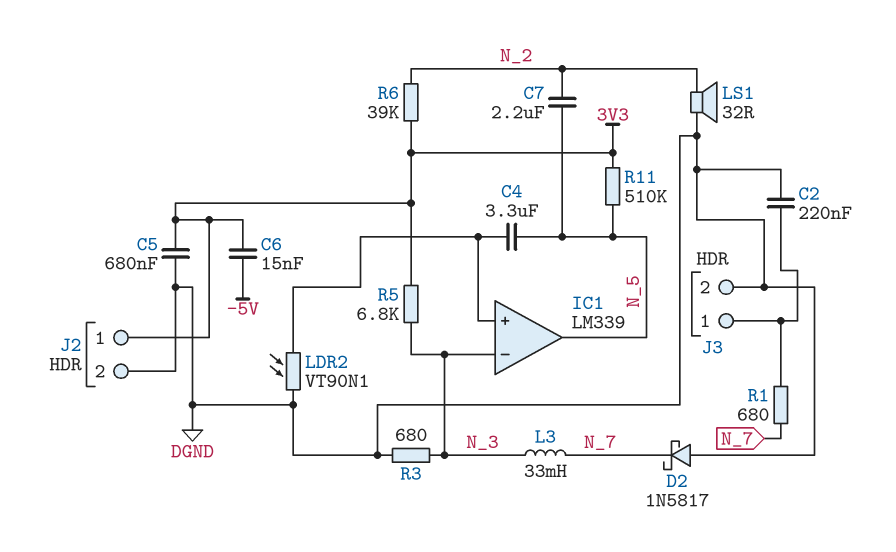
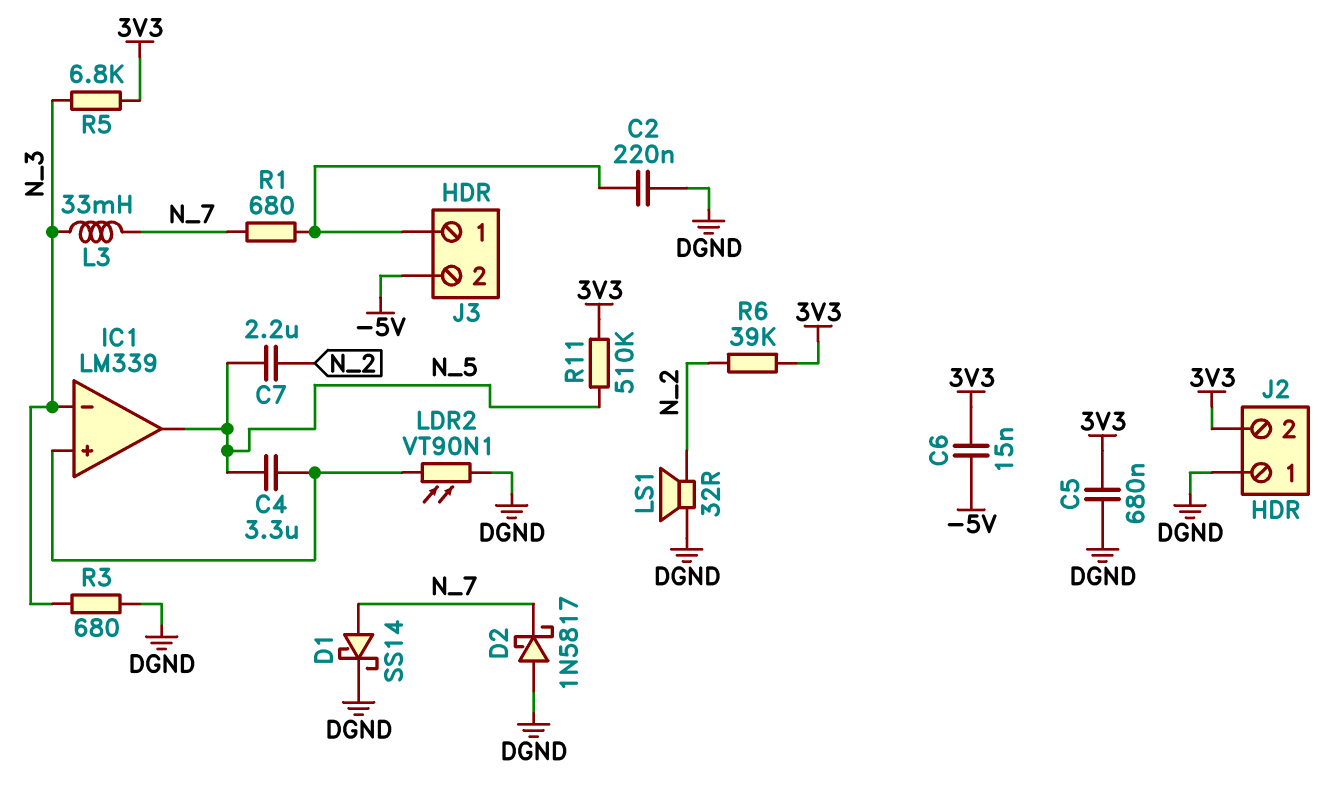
D1: none -> schottky SS14 (A N_7, K DGND)
J2 pin 1: 3V3 -> DGND
J2 pin 2: DGND -> 3V3
J3 pin 2: DGND -> -5V

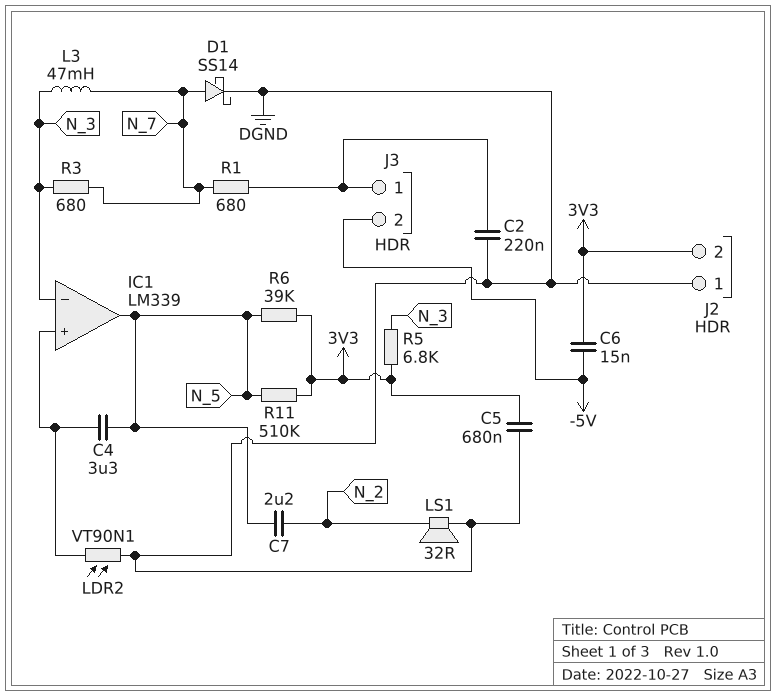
D2: schottky 1N5817 (A DGND, K N_7) -> none
L3: 33mH (N_3, N_7) -> 47mH (N_3, N_7)
R3: 680 (DGND, N_3) -> 680 (N_3, N_7)
R6: 39k (3V3, N_2) -> 39k (3V3, N_5)

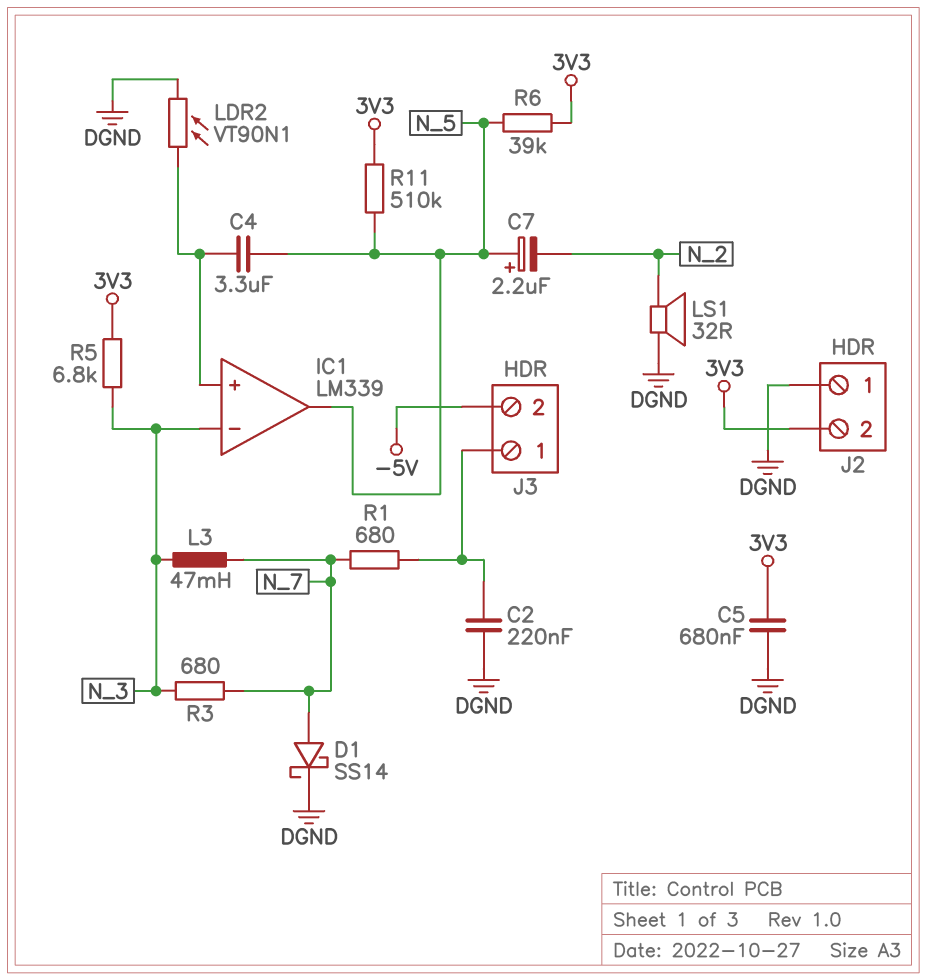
C6: 15nF (-5V, 3V3) -> none
C7: 2.2uF (N_2, N_5) -> 2.2uF (plus N_5, minus N_2)

